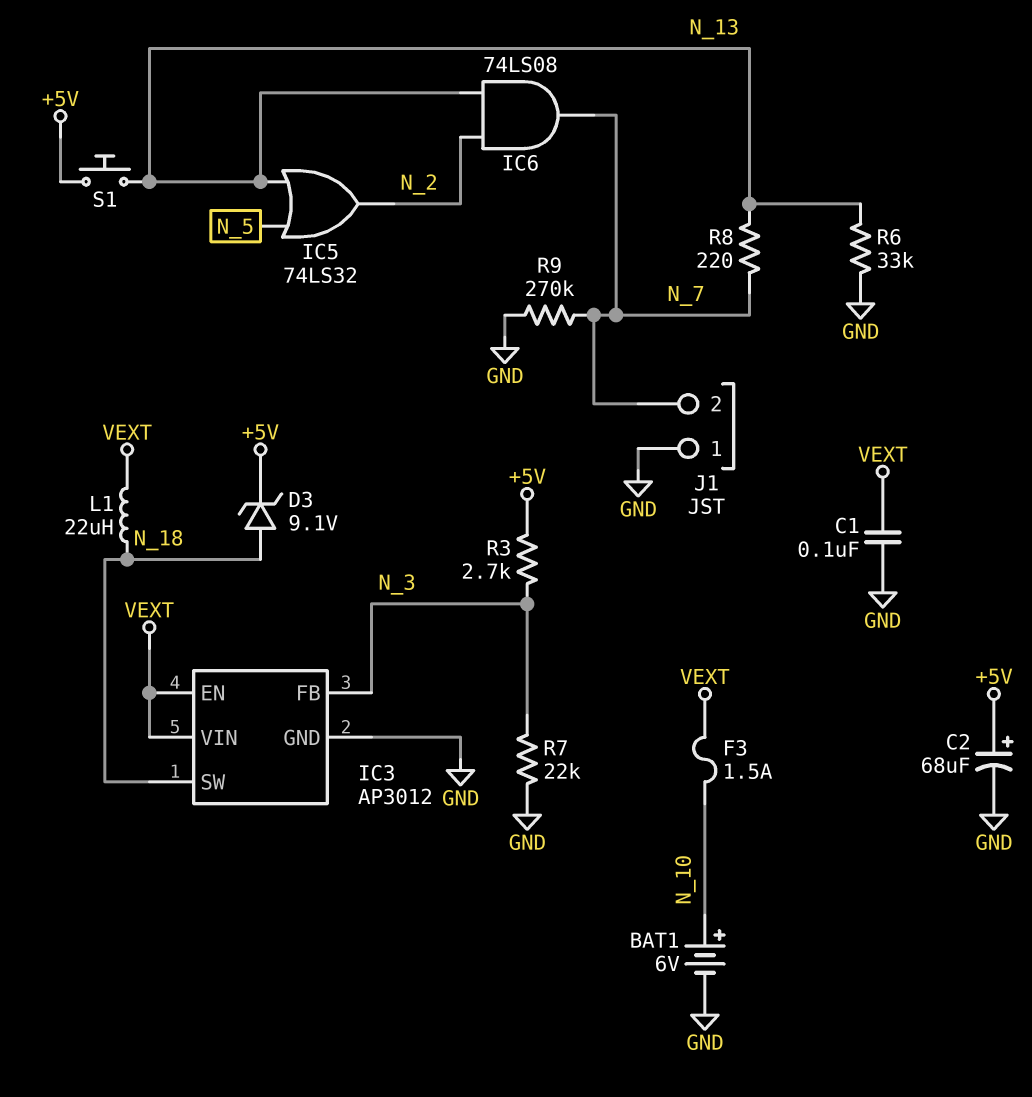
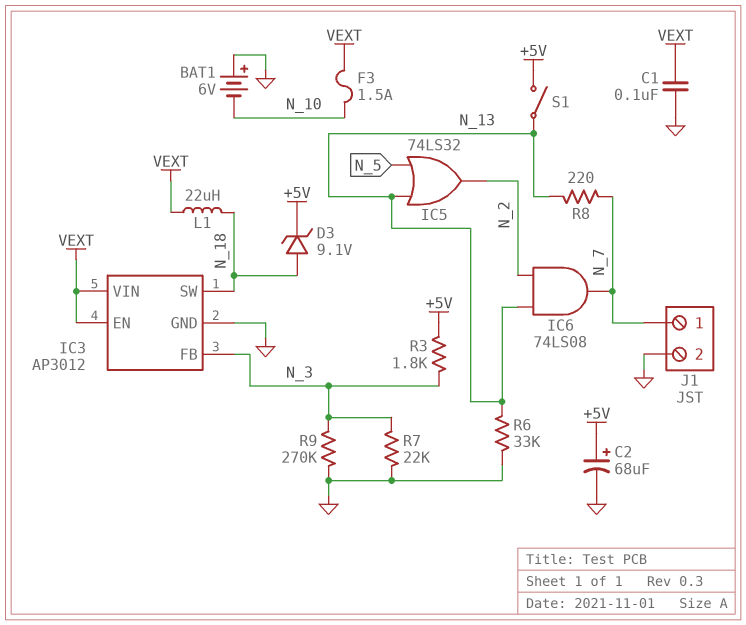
BAT1: 6V (plus N_10, minus GND) -> 6V (plus GND, minus N_10)
J1 pin 1: GND -> N_7
J1 pin 2: N_7 -> GND
R3: 2.7k (+5V, N_3) -> 1.8k (+5V, N_3)
R9: 270k (GND, N_7) -> 270k (GND, N_3)
S1: button (+5V, N_13) -> switch (+5V, N_13)

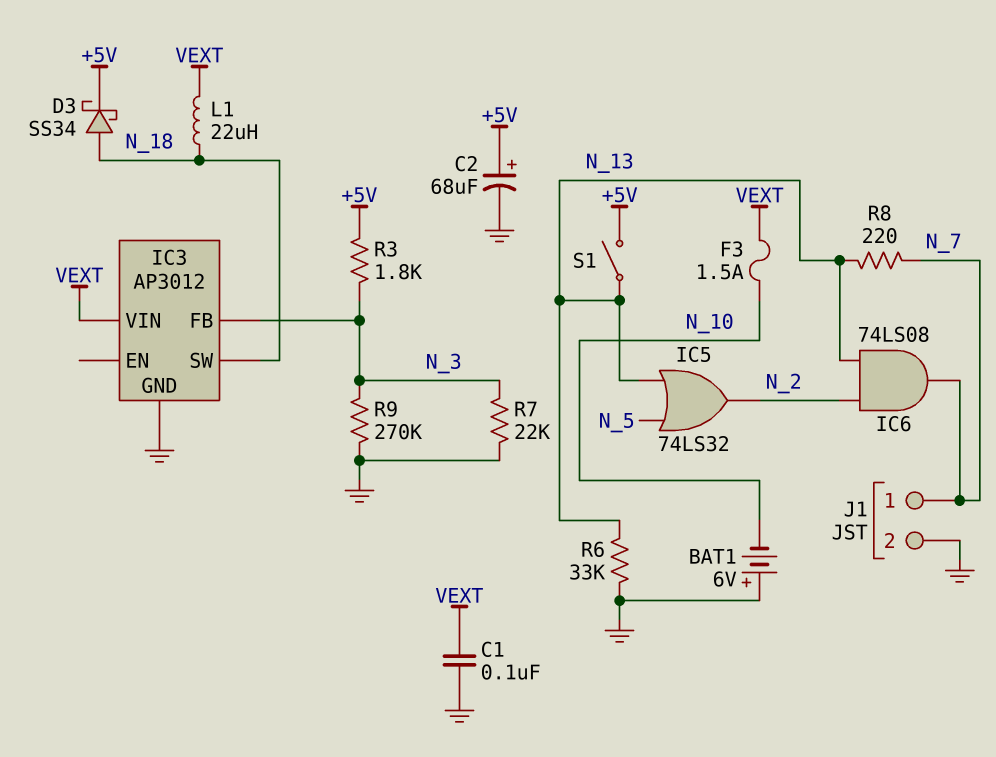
D3: zener 9.1V (A N_18, K +5V) -> schottky SS34 (A N_18, K +5V)
IC3 pin EN: VEXT -> none

